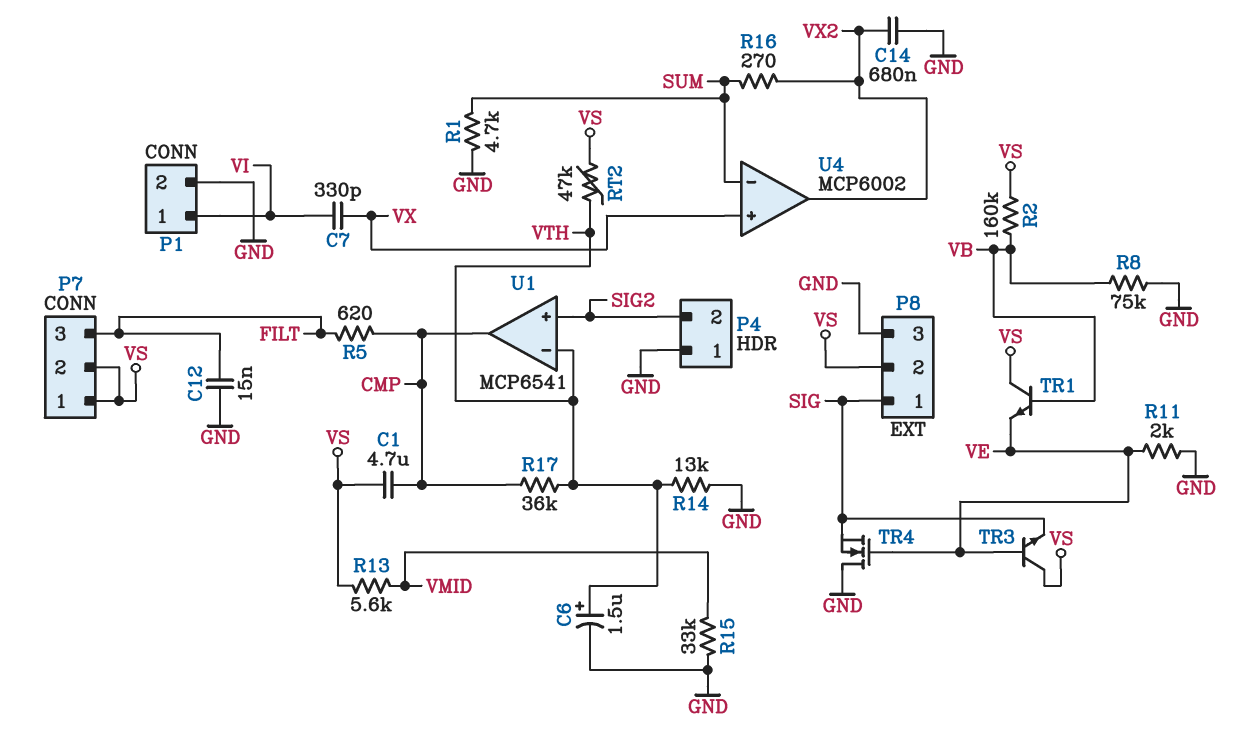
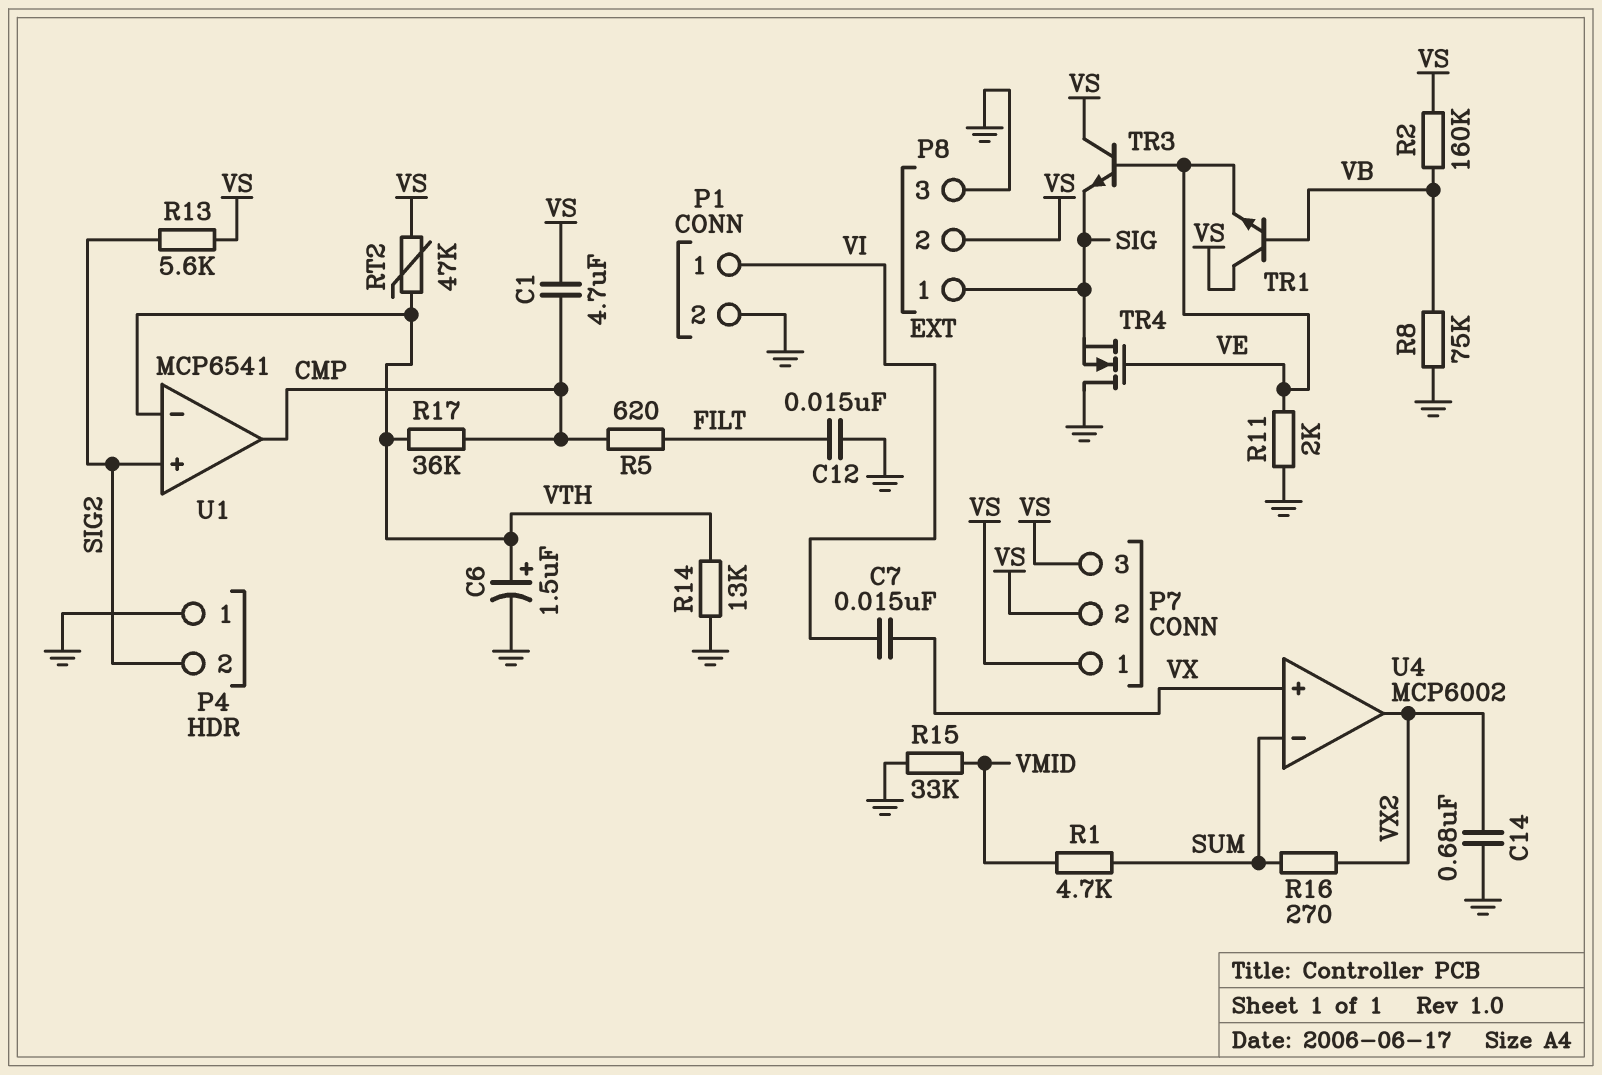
C7: 330pF (VI, VX) -> 15nF (VI, VX)
P7 pin 3: FILT -> VS
R1: 4.7k (GND, SUM) -> 4.7k (SUM, VMID)
R13: 5.6k (VMID, VS) -> 5.6k (SIG2, VS)

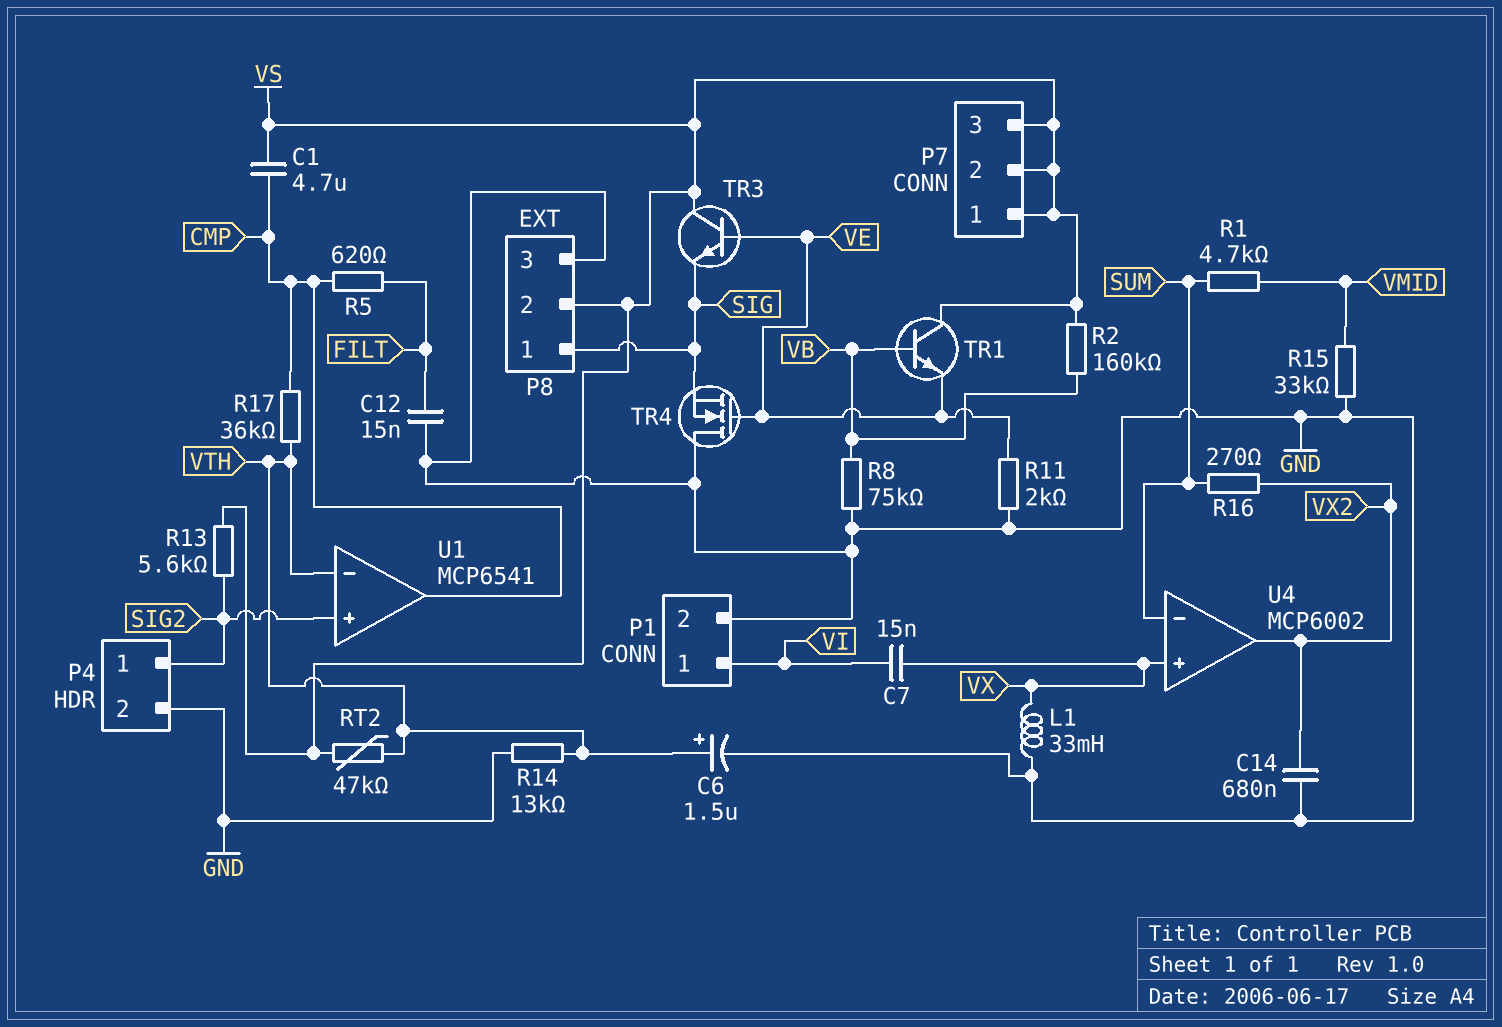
L1: none -> 33mH (GND, VX)
P4 pin 1: GND -> SIG2
P4 pin 2: SIG2 -> GND

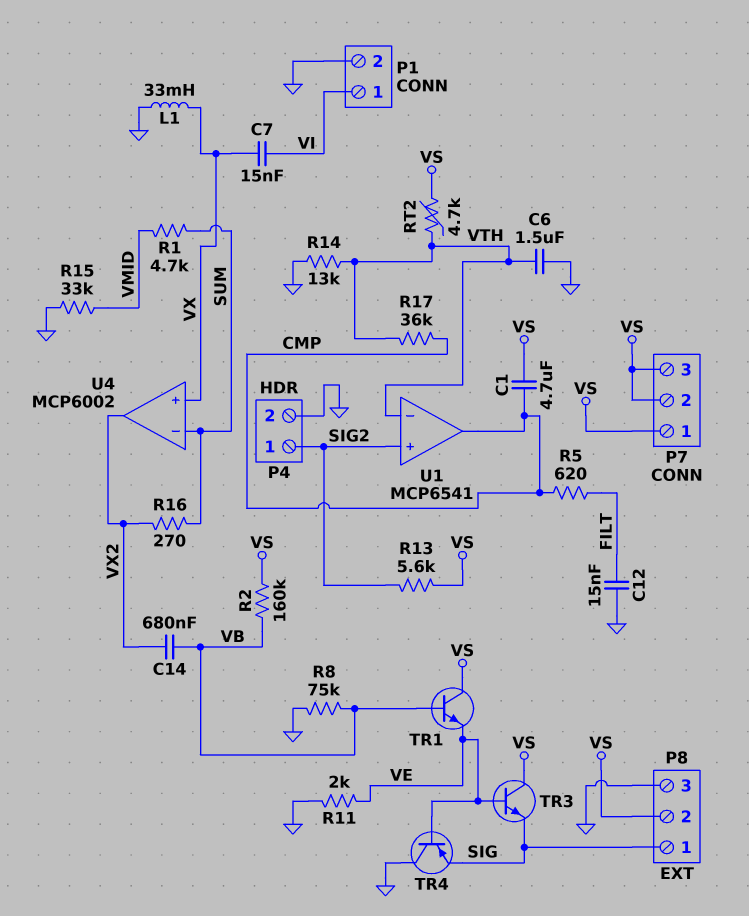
C6: 1.5uF (plus VTH, minus GND) -> 1.5uF (GND, VTH)
C14: 680nF (GND, VX2) -> 680nF (VB, VX2)
RT2: 47k (VS, VTH) -> 4.7k (VS, VTH)
TR4: NMOS (G VE, D GND, S SIG) -> PNP (B VE, C GND, E SIG)

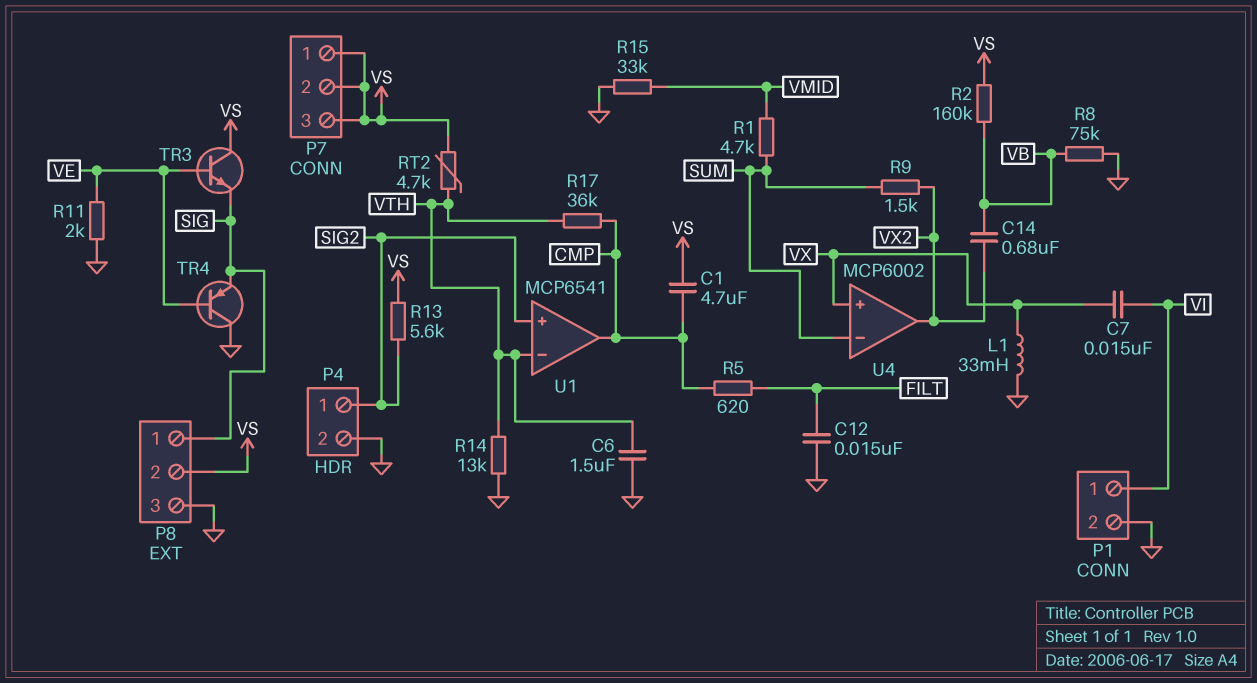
R9: none -> 1.5k (SUM, VX2)
R16: 270 (SUM, VX2) -> none
TR1: NPN (B VB, C VS, E VE) -> none

